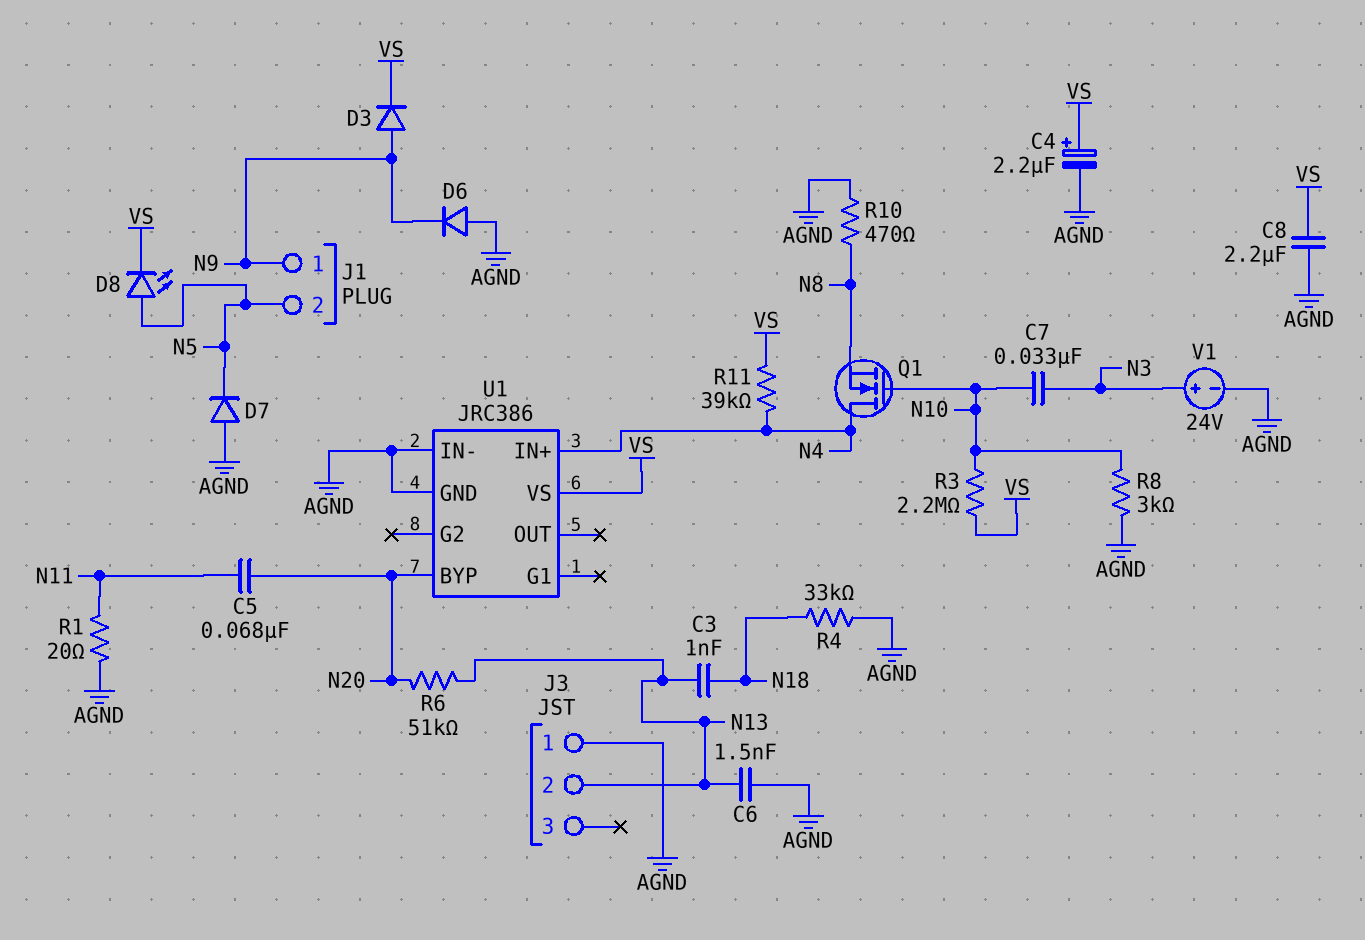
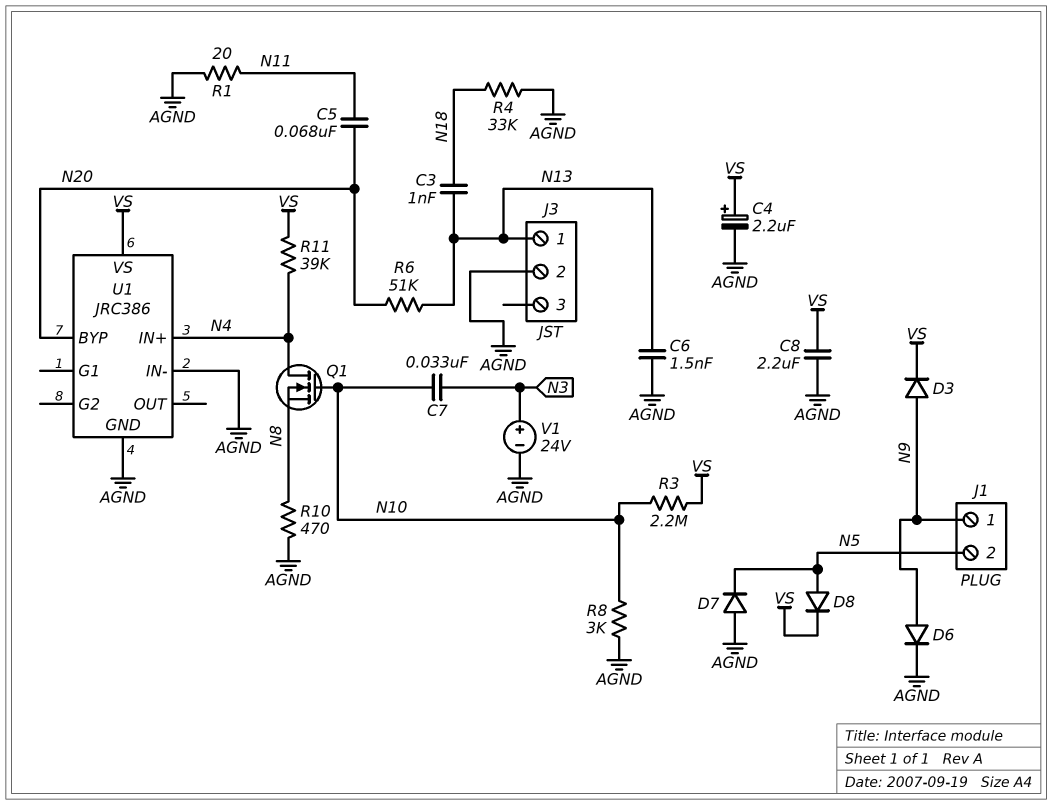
D6: diode (A AGND, K N9) -> diode (A N9, K AGND)
D8: LED (A N5, K VS) -> diode (A N5, K VS)
J3 pin 1: AGND -> N13
J3 pin 2: N13 -> AGND

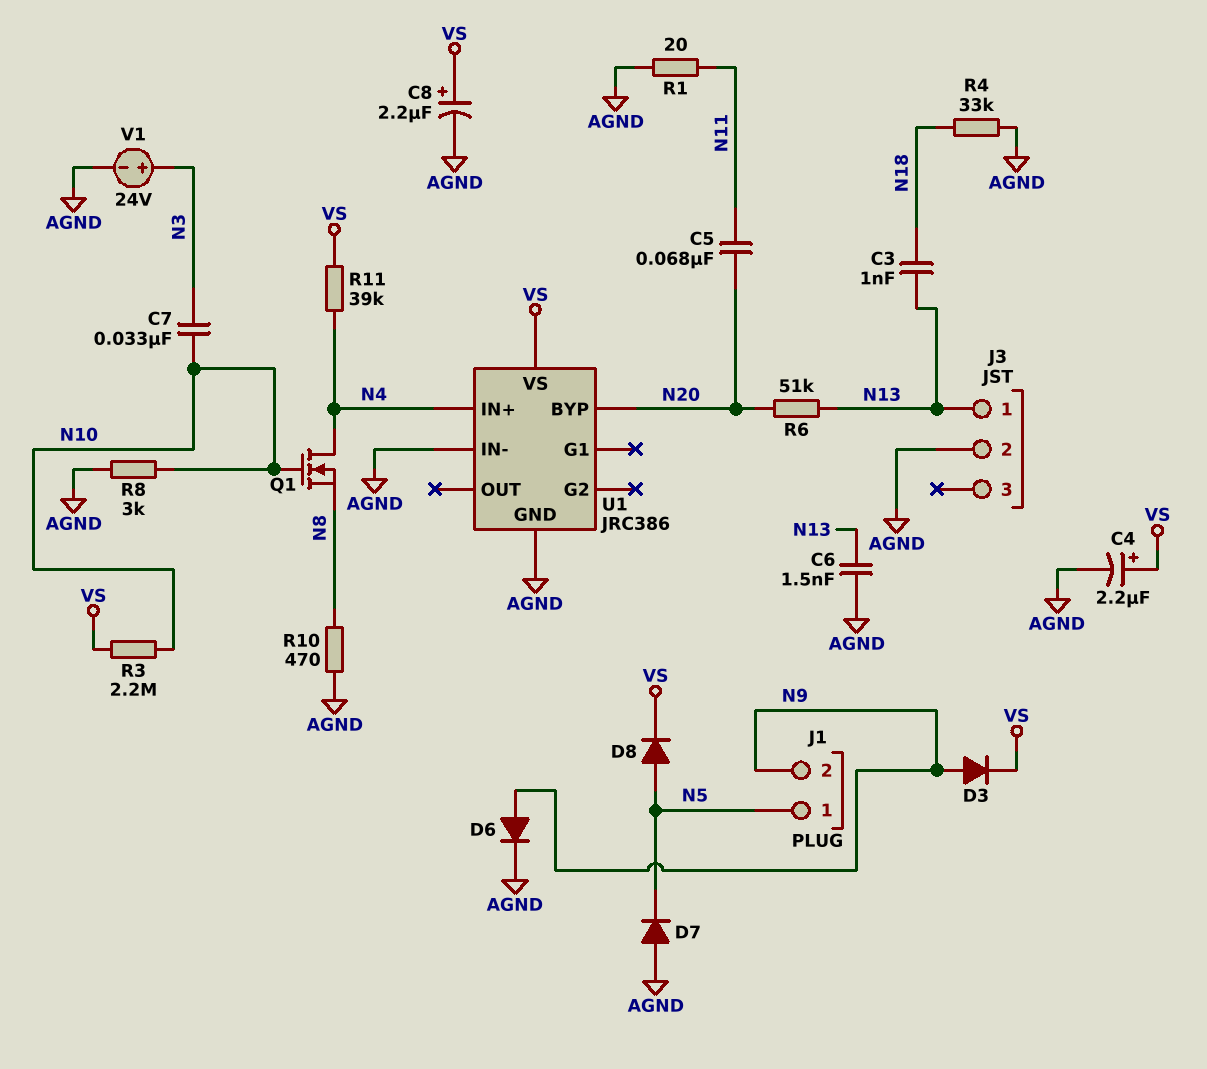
C8: 2.2uF (AGND, VS) -> 2.2uF (plus VS, minus AGND)
J1 pin 1: N9 -> N5
J1 pin 2: N5 -> N9

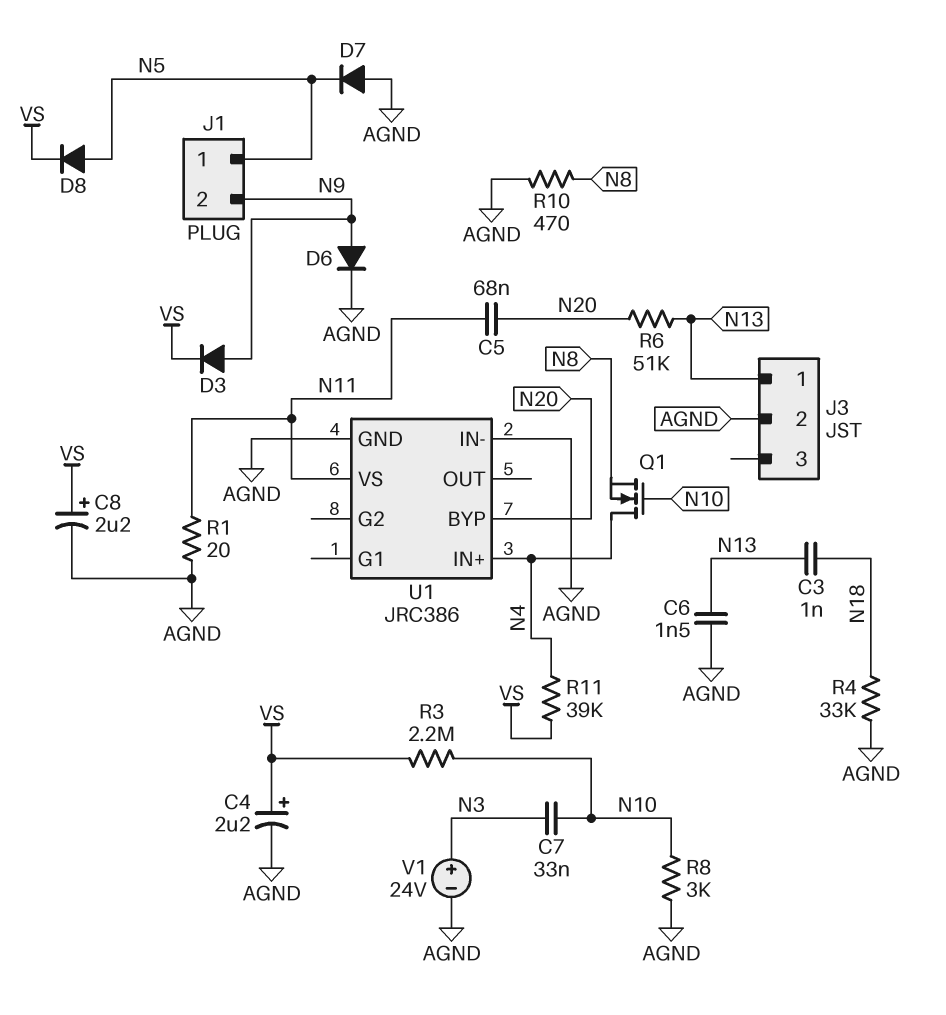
U1 pin VS: VS -> N11

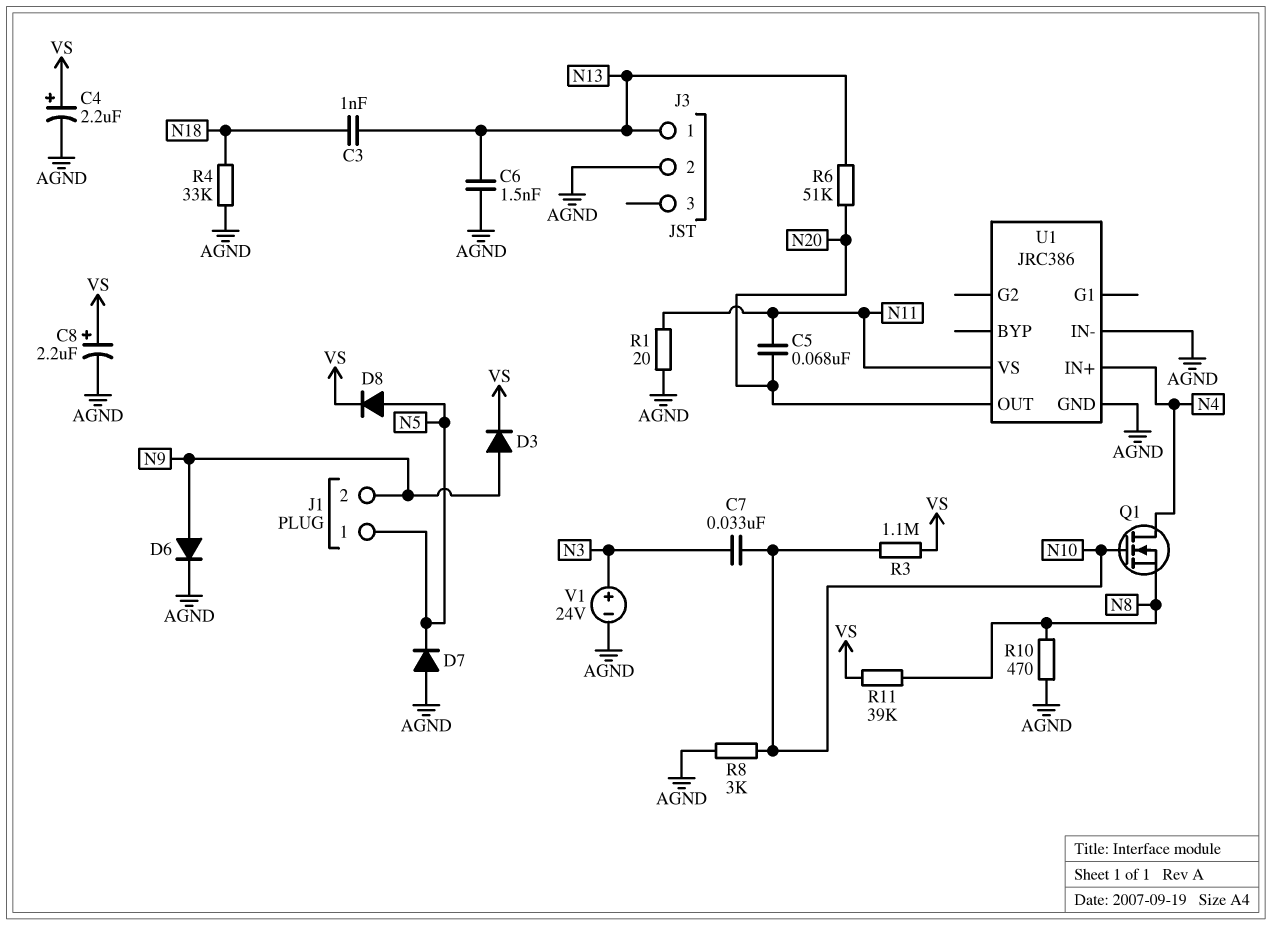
R3: 2.2M (N10, VS) -> 1.1M (N10, VS)
R11: 39k (N4, VS) -> 39k (N8, VS)
U1 pin BYP: N20 -> none
U1 pin OUT: none -> N20

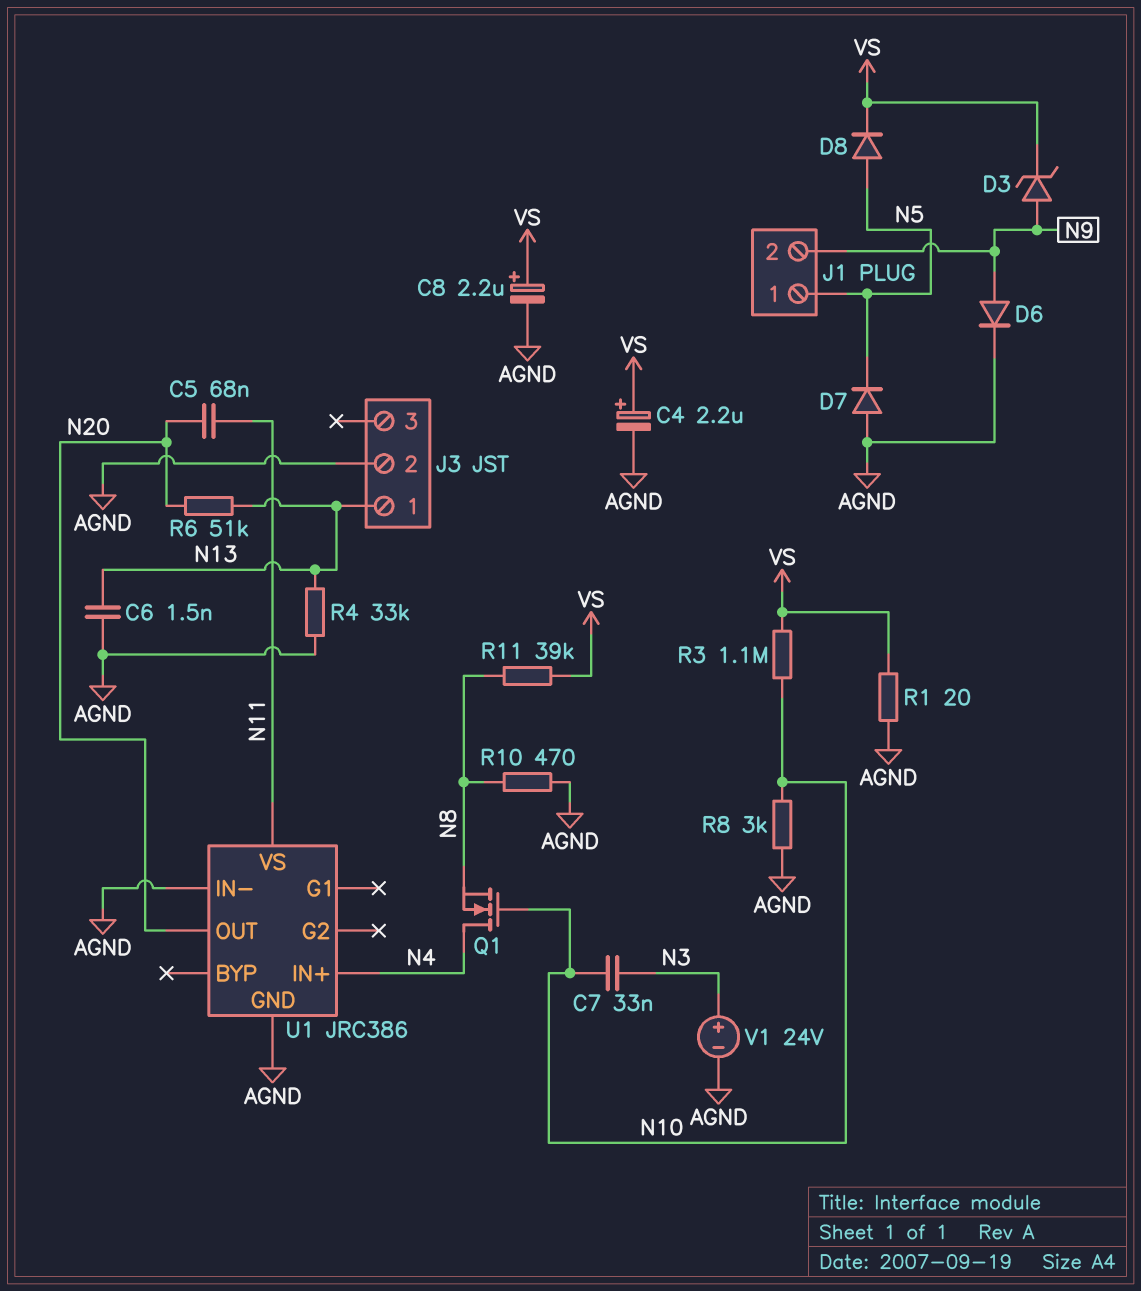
C3: 1nF (N13, N18) -> none
D3: diode (A N9, K VS) -> zener (A N9, K VS)
R1: 20 (AGND, N11) -> 20 (AGND, VS)
R4: 33k (AGND, N18) -> 33k (AGND, N13)

